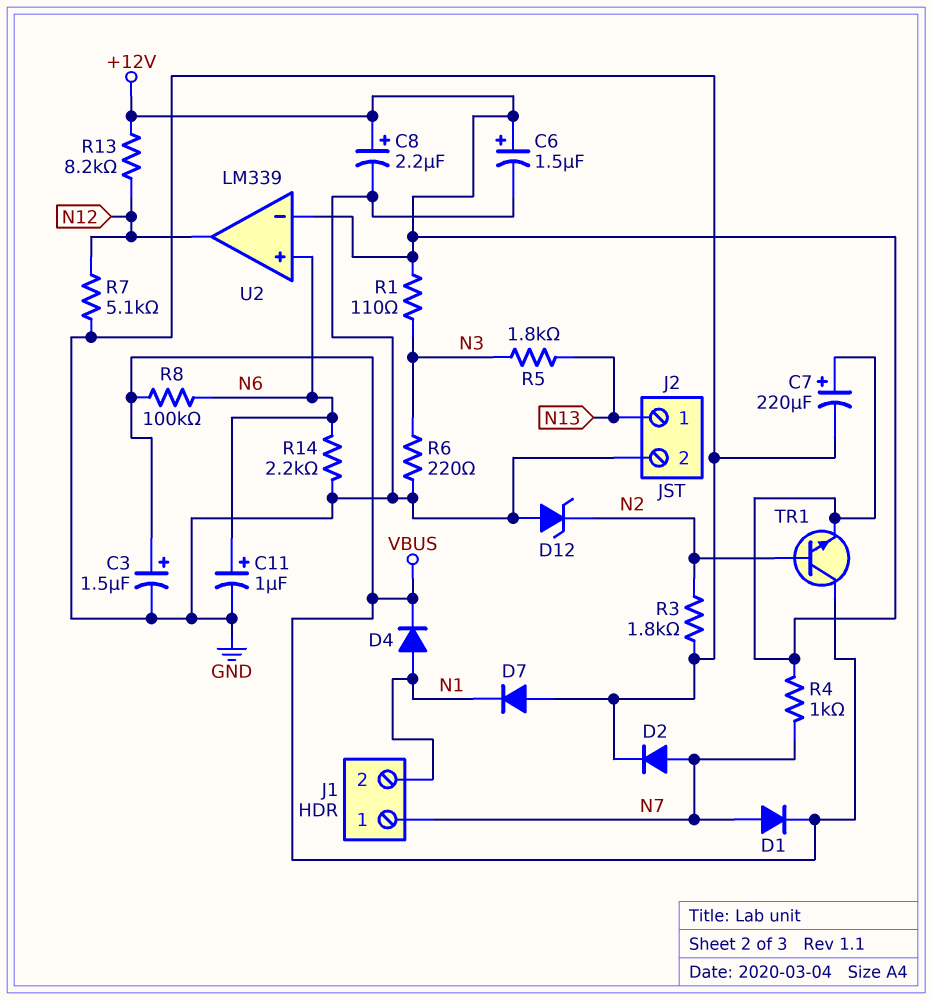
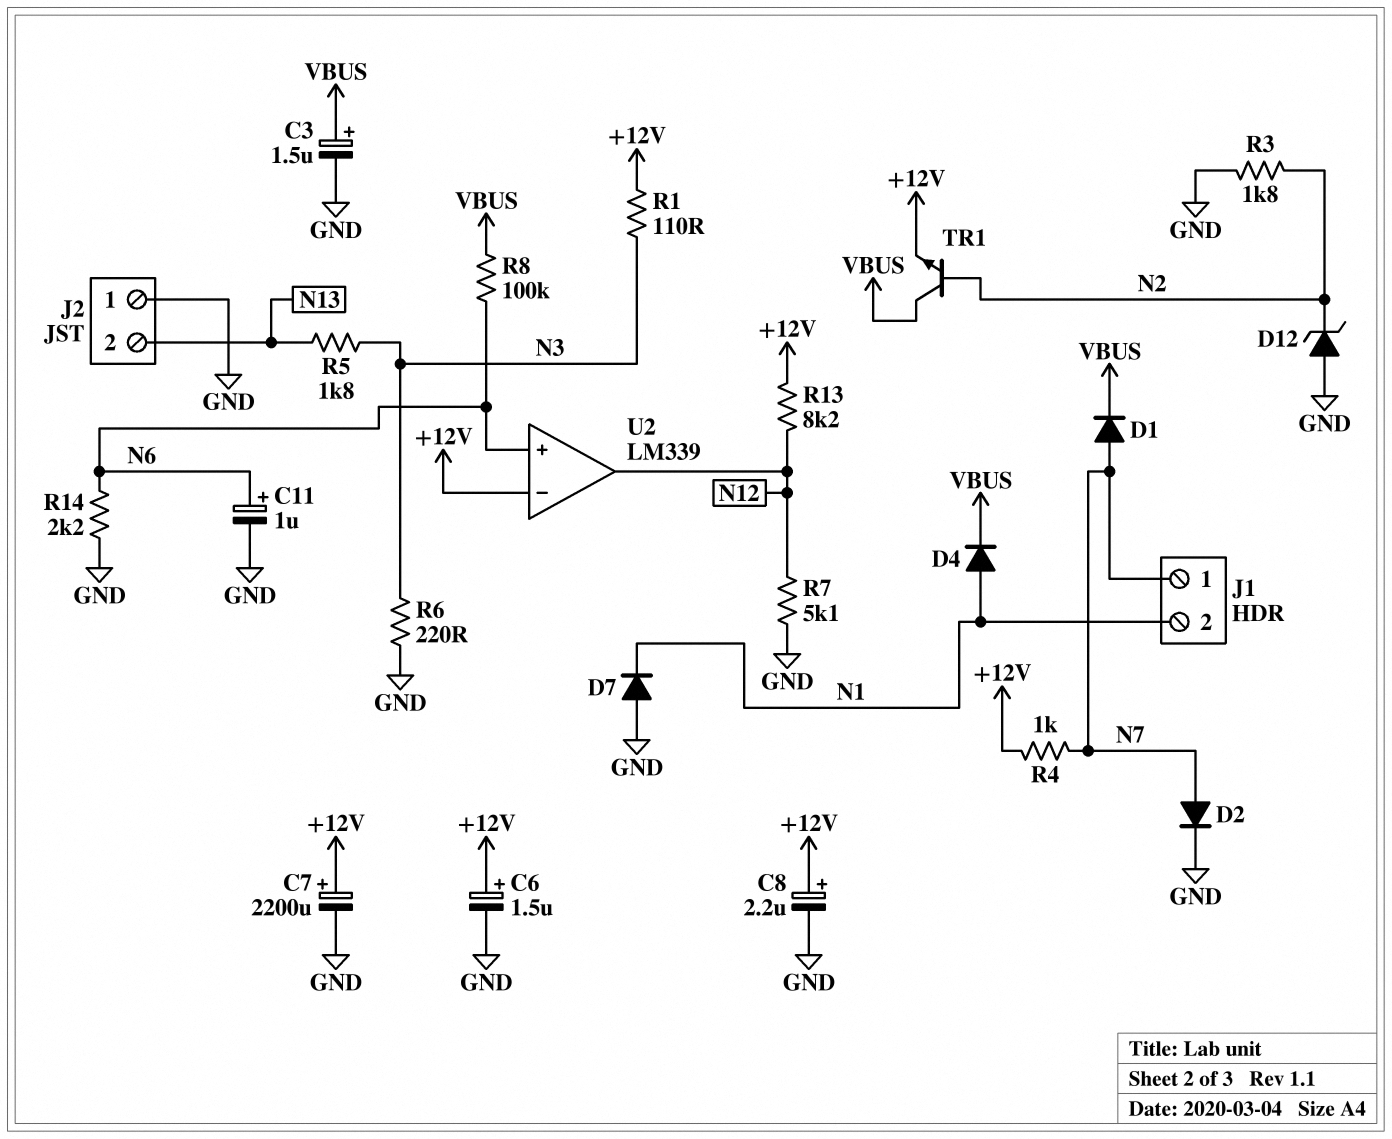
C7: 220uF (plus +12V, minus GND) -> 2200uF (plus +12V, minus GND)
J2 pin 1: N13 -> GND
J2 pin 2: GND -> N13

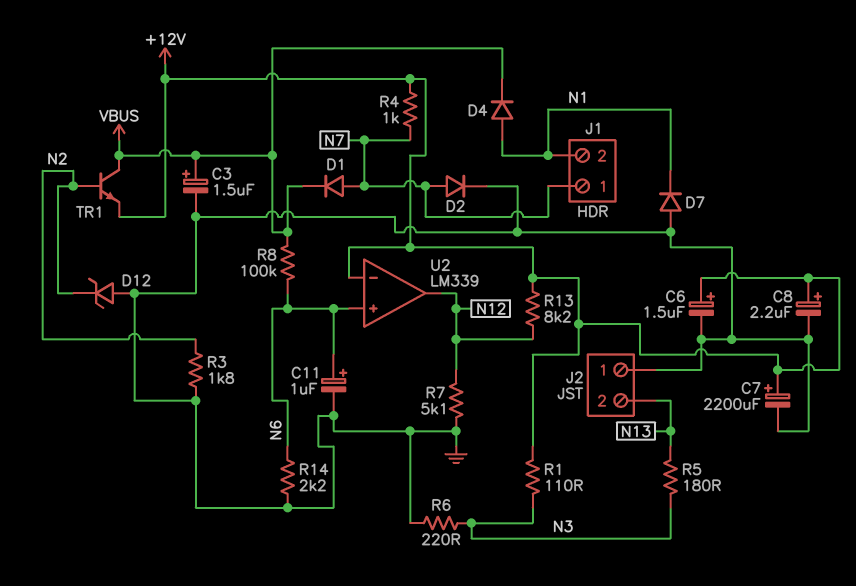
R5: 1.8k (N3, N13) -> 180 (N3, N13)

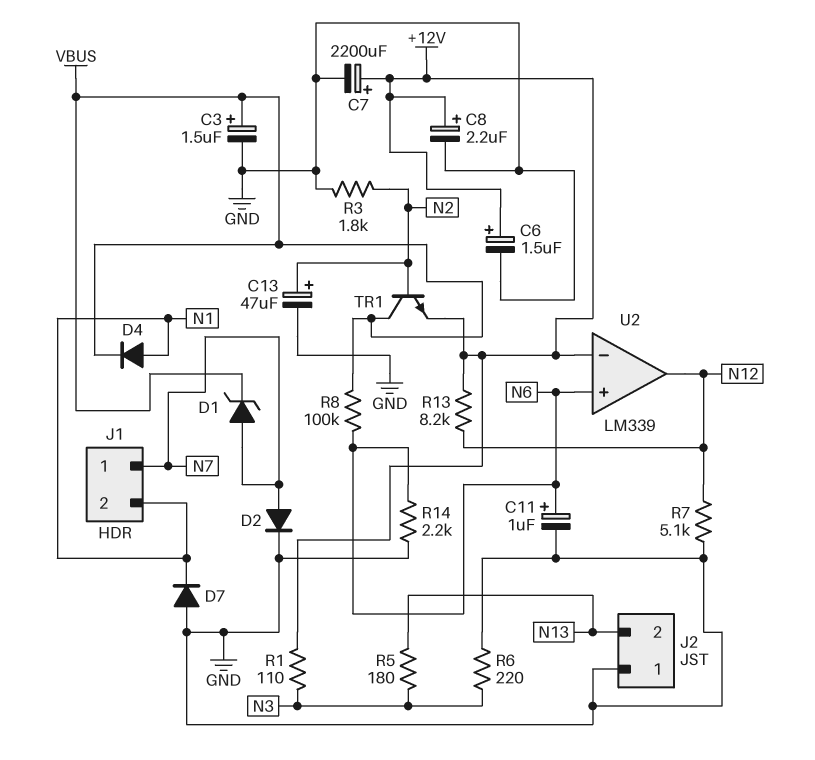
C13: none -> 47uF (plus N2, minus GND)
D1: diode (A N7, K VBUS) -> zener (A N7, K VBUS)
D12: zener (A GND, K N2) -> none
R4: 1k (+12V, N7) -> none

